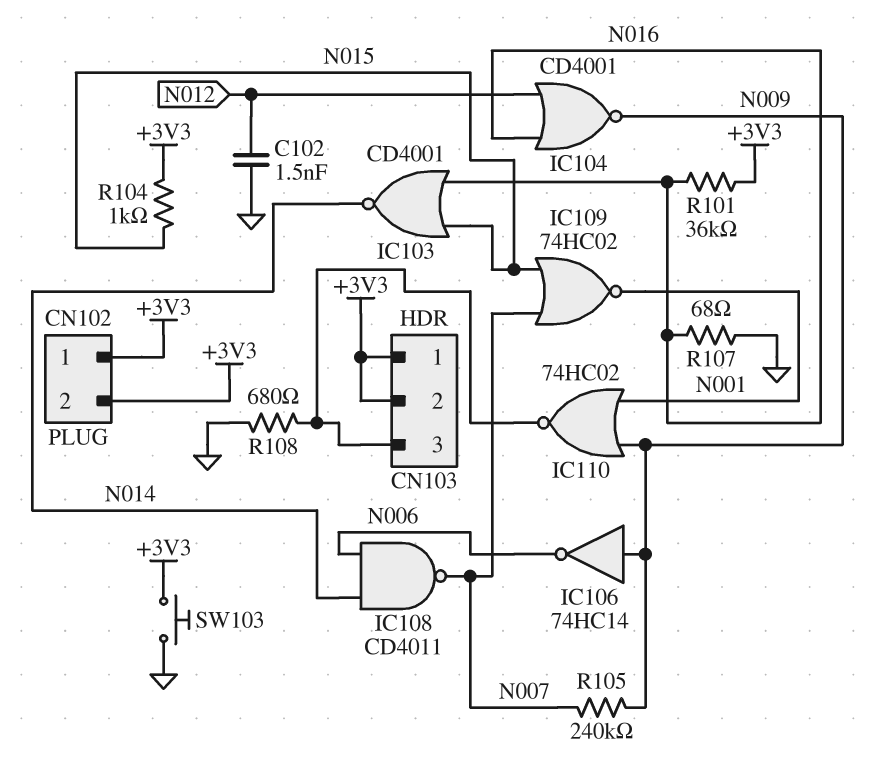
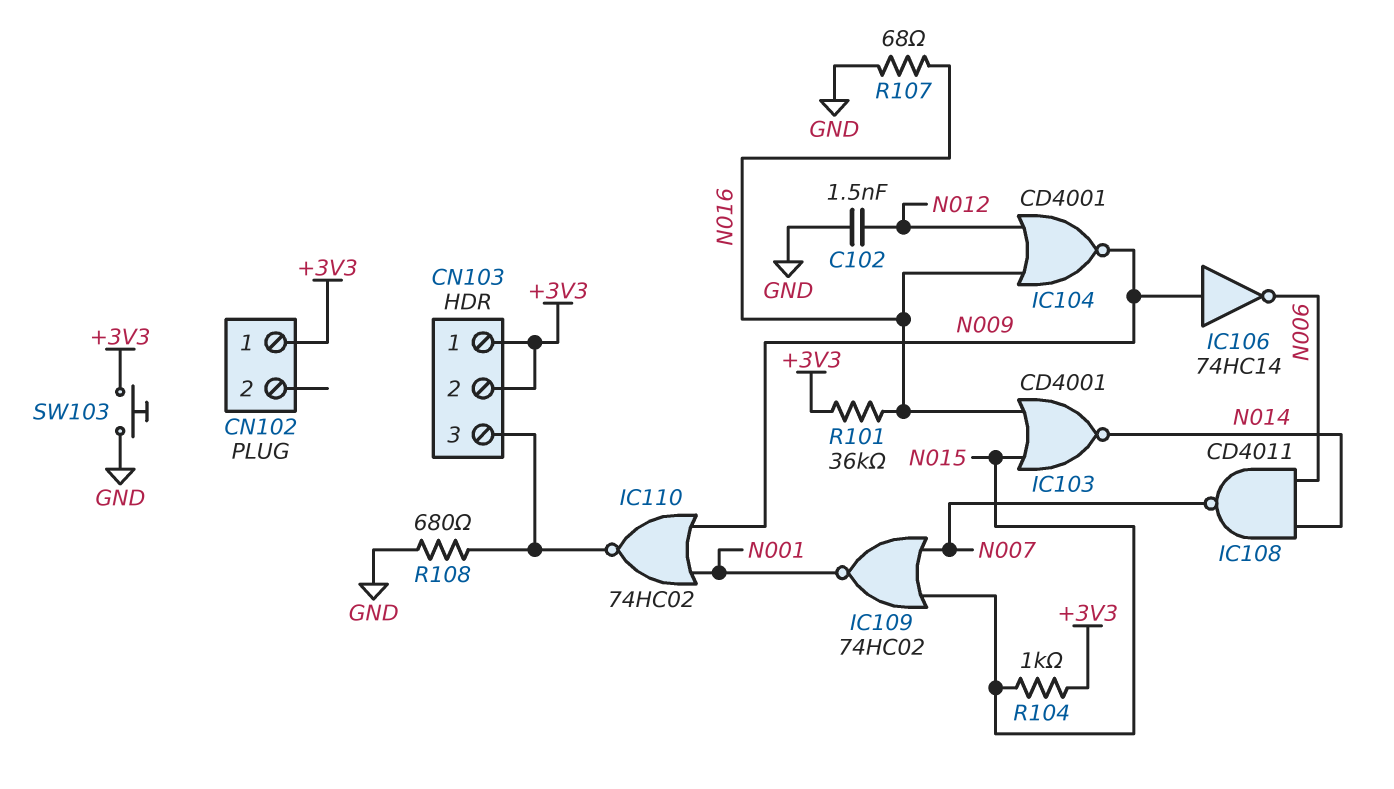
CN102 pin 2: +3V3 -> none
R105: 240k (N007, N009) -> none

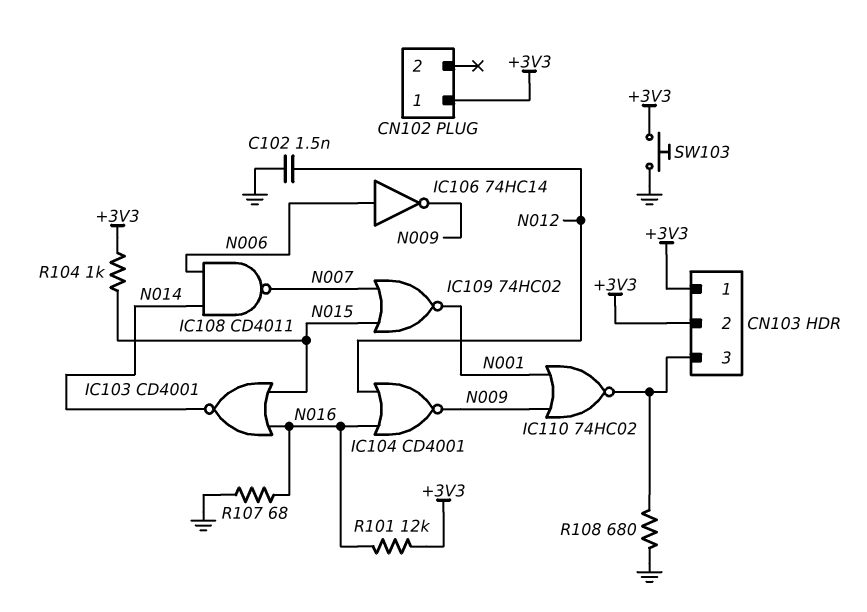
IC106: NOT 74HC14 (in N009, out N006) -> NOT 74HC14 (in N006, out N009)
R101: 36k (+3V3, N016) -> 12k (+3V3, N016)

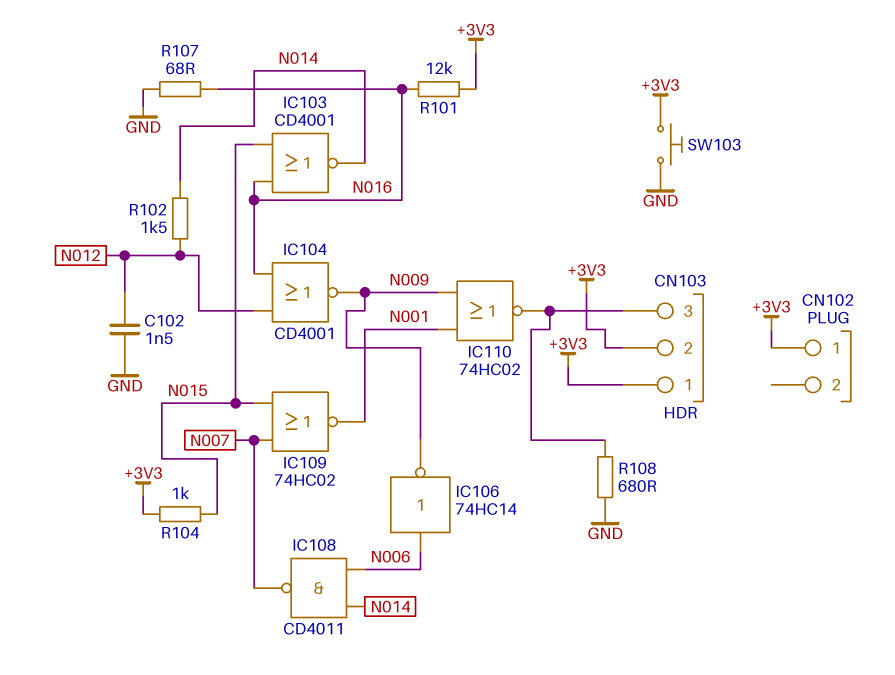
R102: none -> 1.5k (N012, N014)

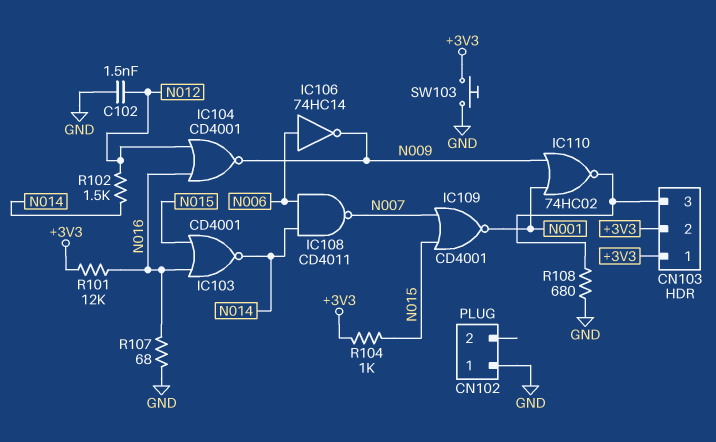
CN102 pin 1: +3V3 -> GND
IC109: NOR 74HC02 (in N007, in N015, out N001) -> NOR CD4001 (in N007, in N015, out N001)

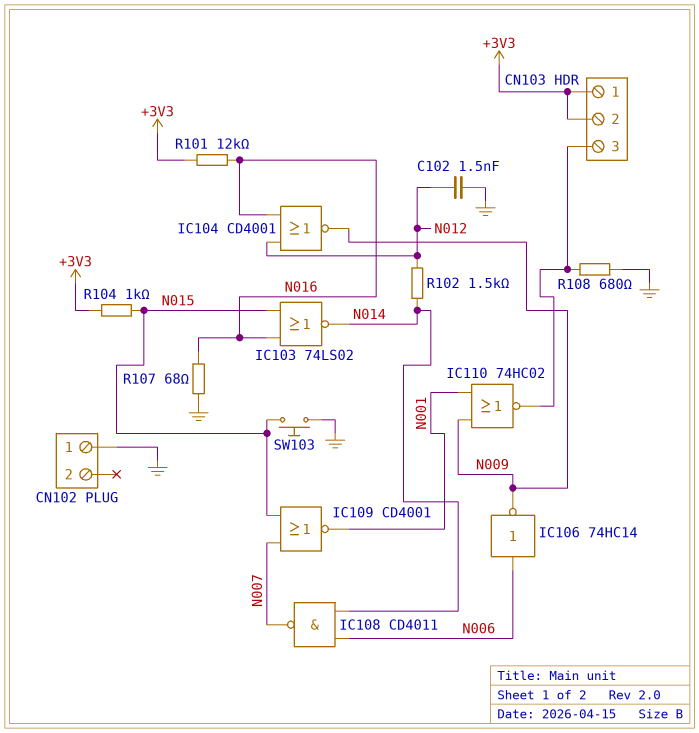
IC103: NOR CD4001 (in N015, in N016, out N014) -> NOR 74LS02 (in N015, in N016, out N014)
SW103: button (+3V3, GND) -> button (GND, N015)

